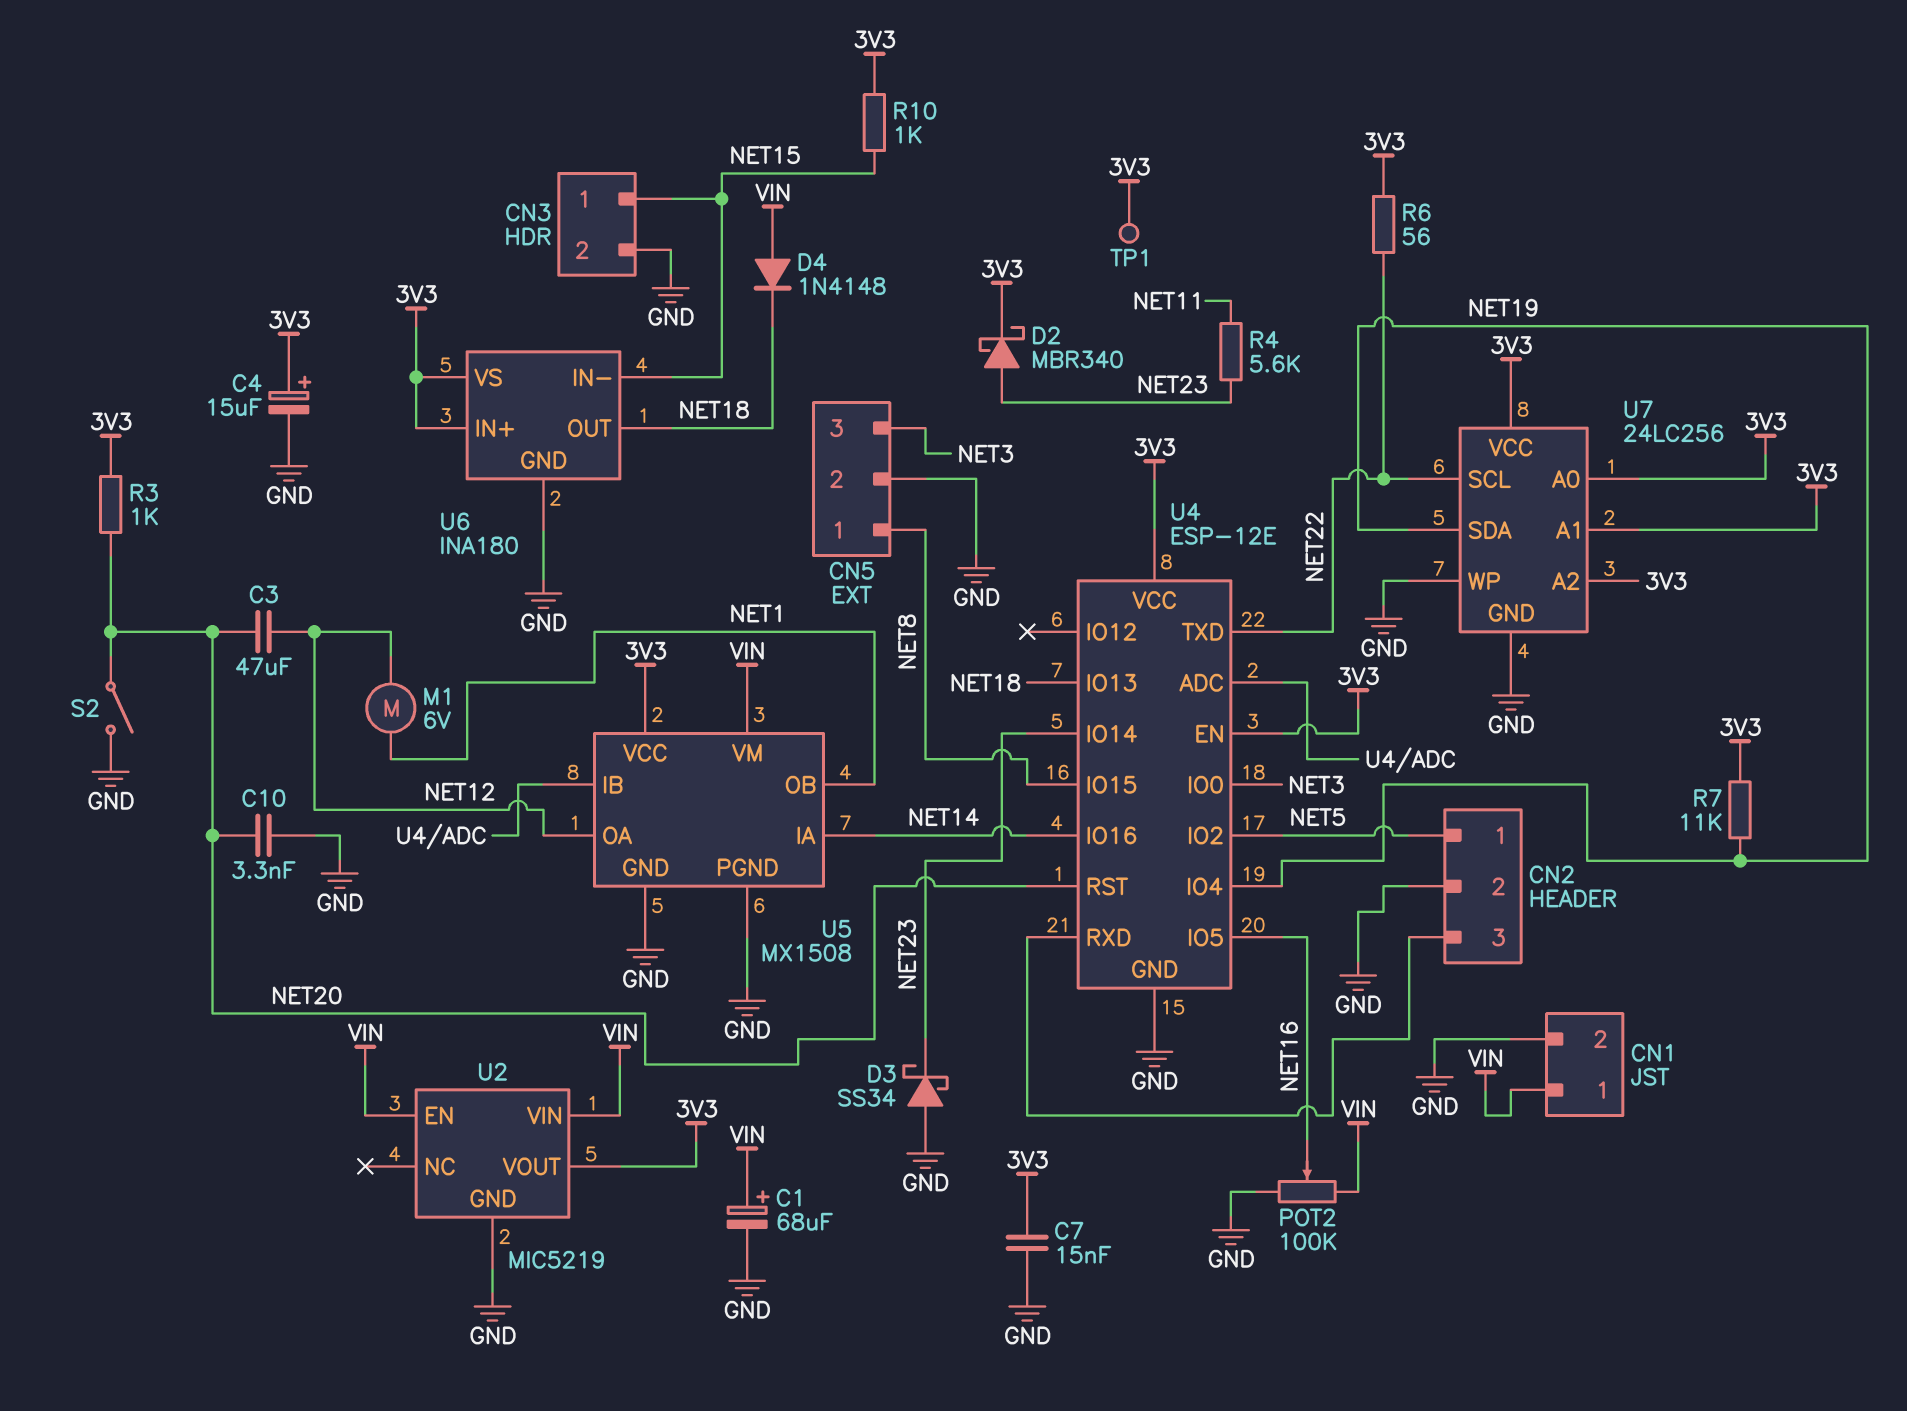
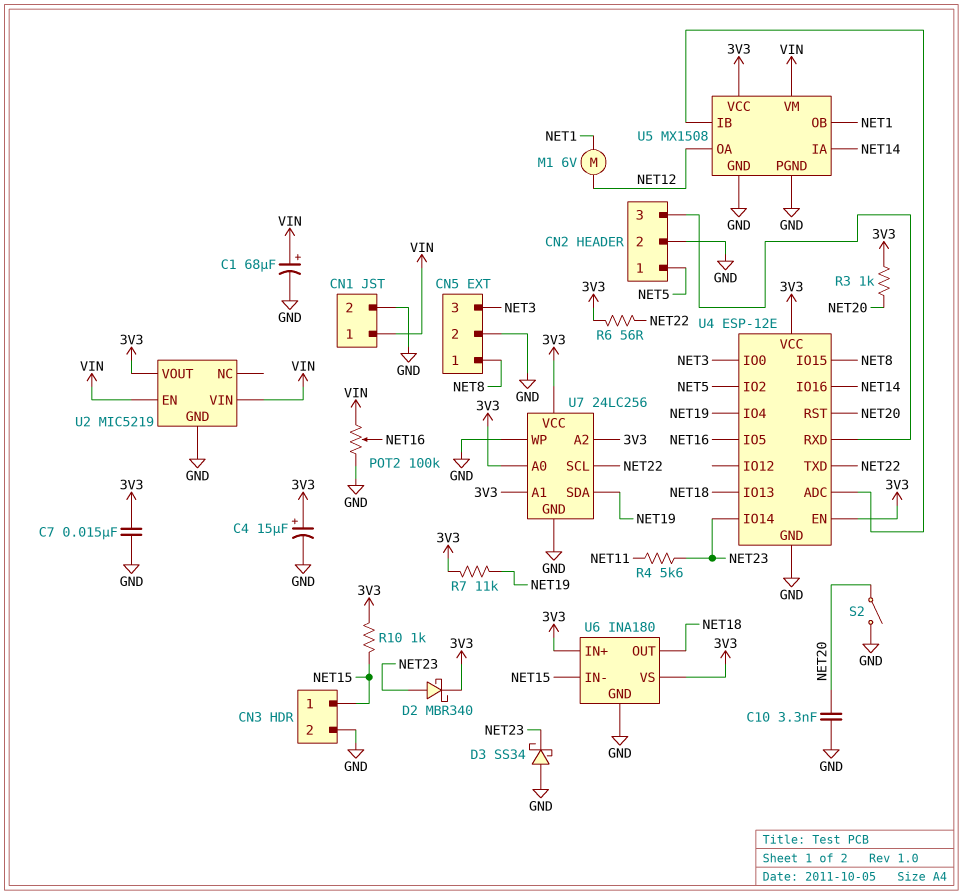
C3: 47uF (NET12, NET20) -> none
D4: diode 1N4148 (A VIN, K NET18) -> none
TP1: test point (3V3) -> none

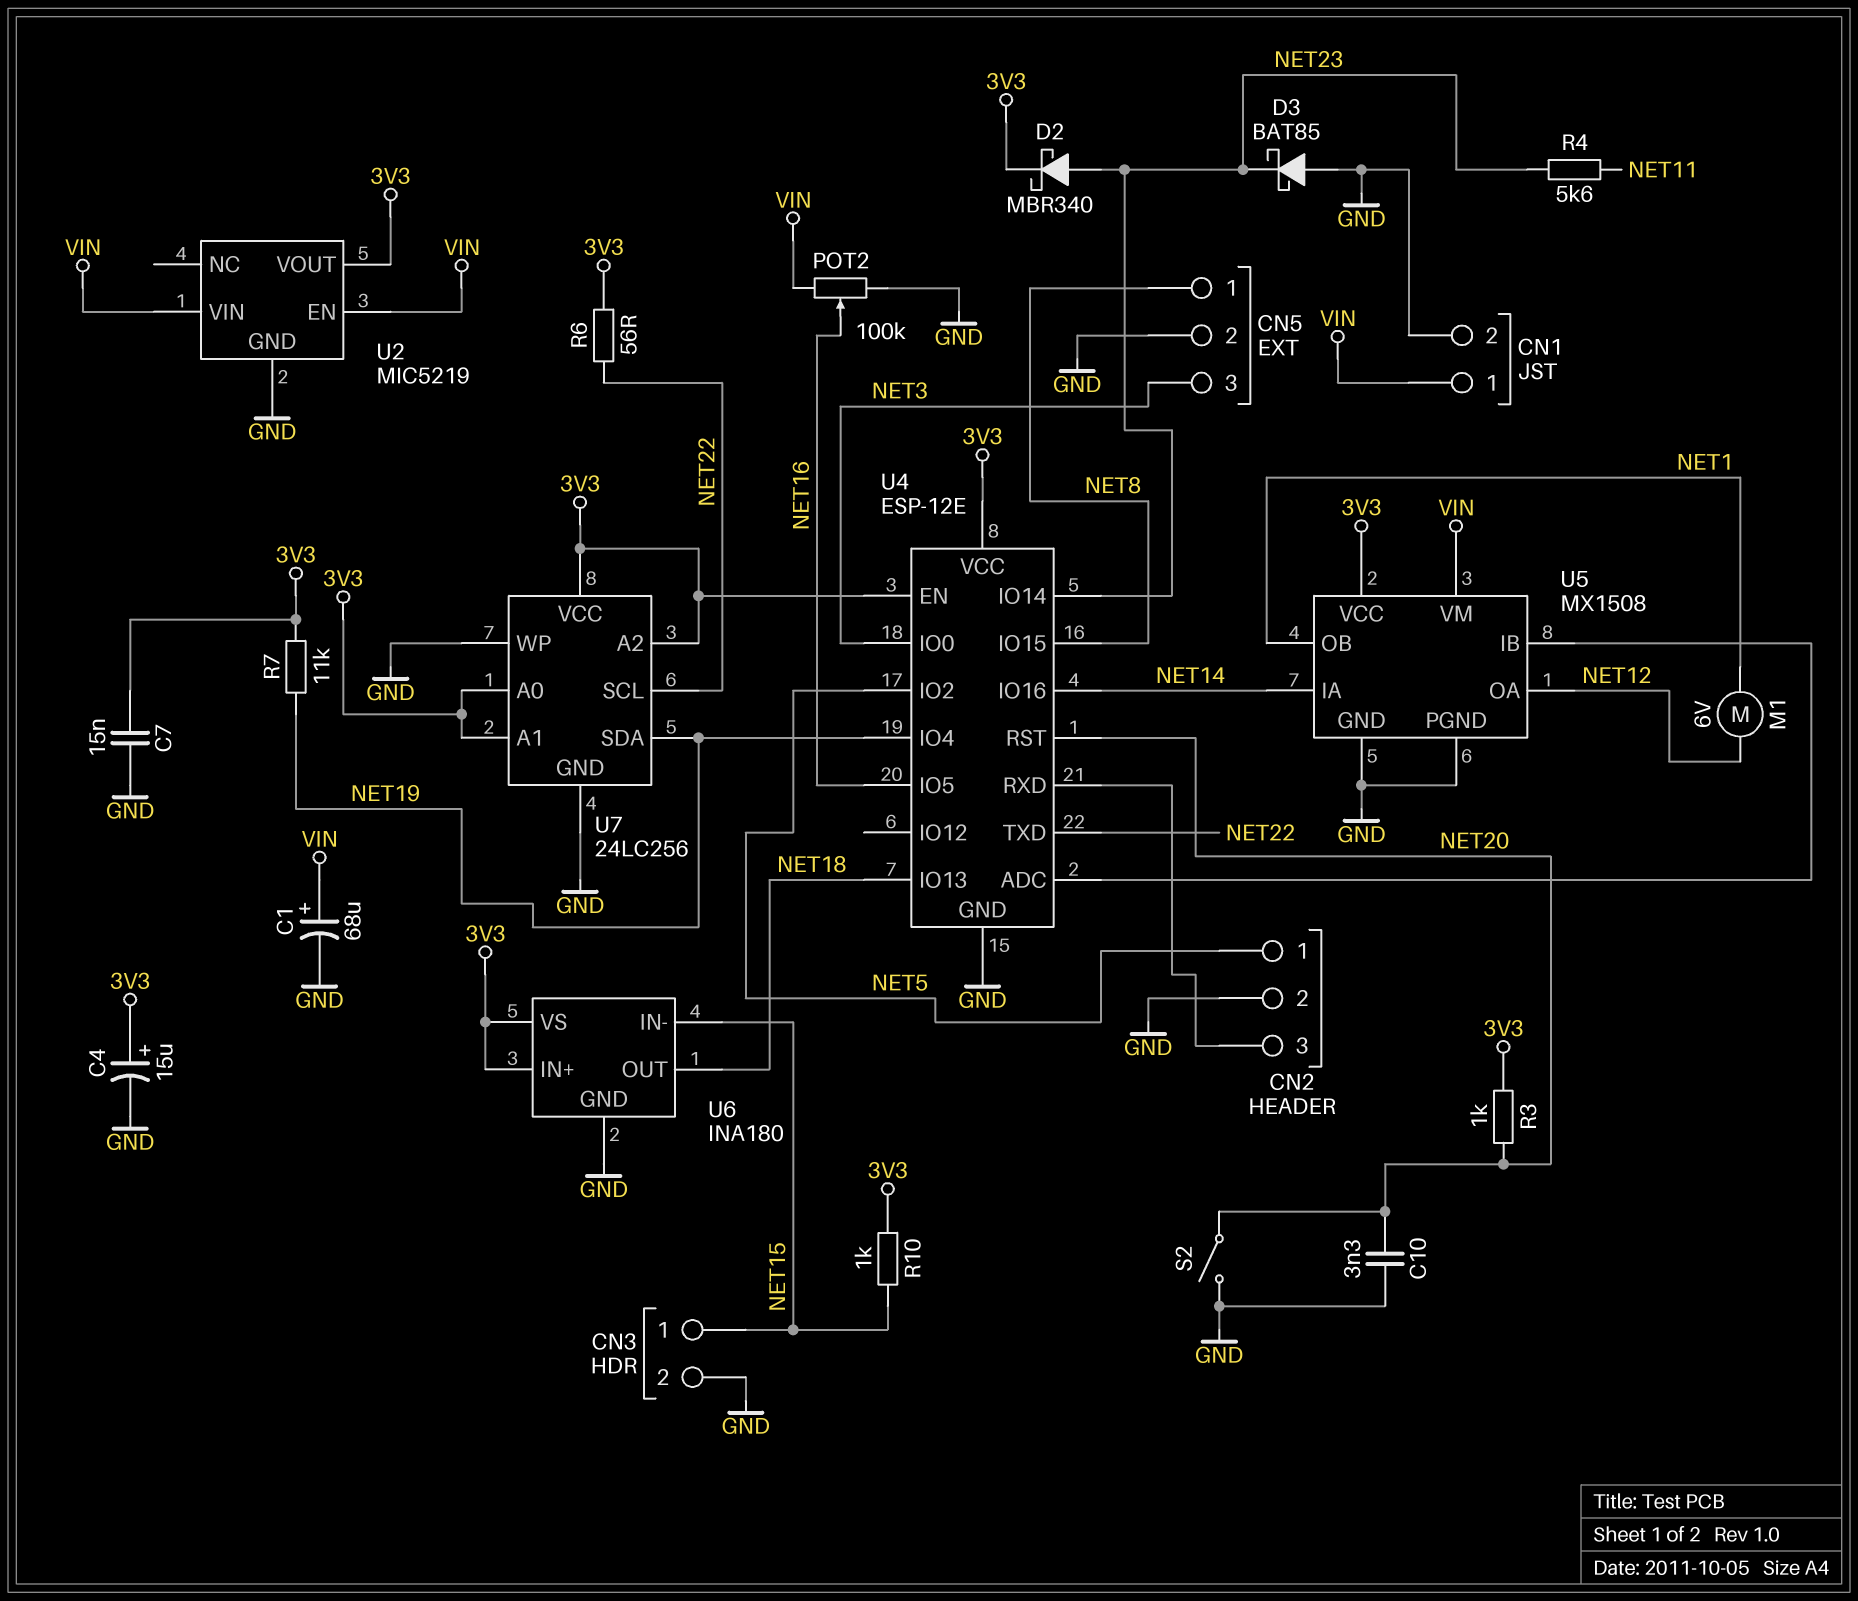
D3: schottky SS34 (A GND, K NET23) -> schottky BAT85 (A GND, K NET23)

